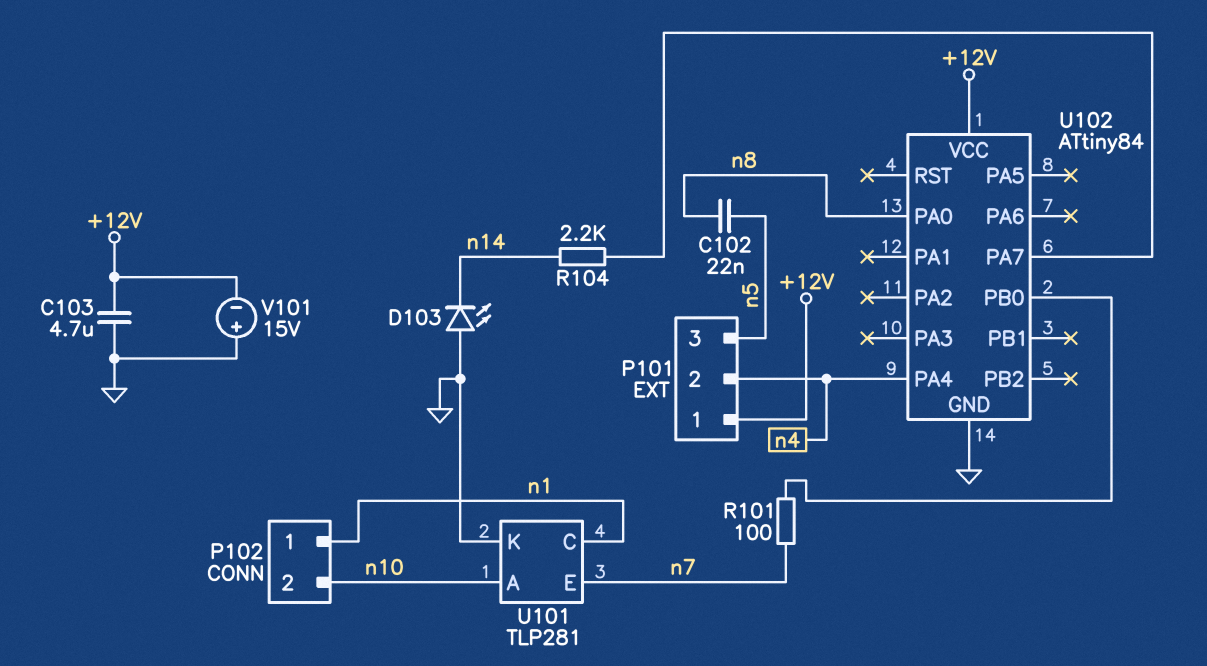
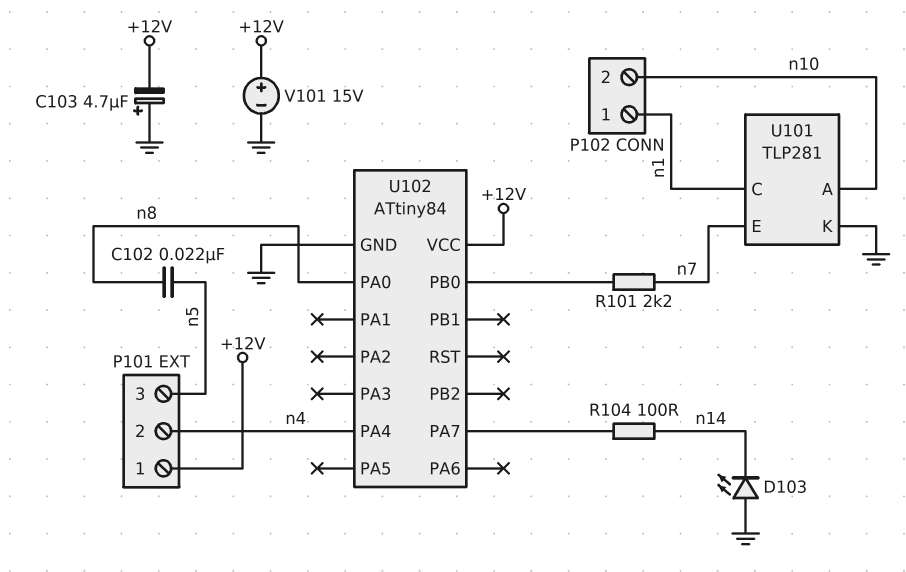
C103: 4.7uF (+12V, GND) -> 4.7uF (plus GND, minus +12V)
R101: 100 (U102/PB0, n7) -> 2.2k (U102/PB0, n7)
R104: 2.2k (U102/PA7, n14) -> 100 (U102/PA7, n14)
V101: 15V (plus GND, minus +12V) -> 15V (plus +12V, minus GND)

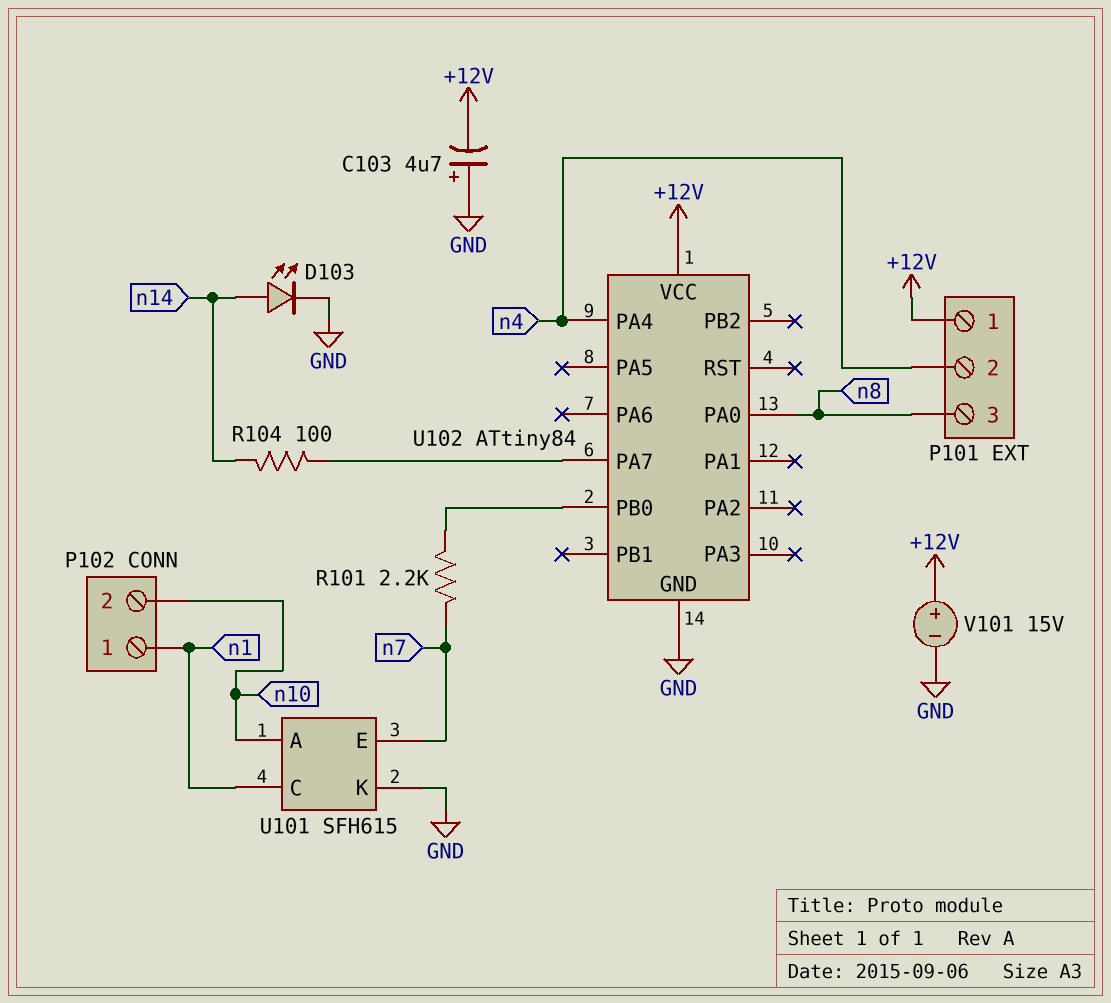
C102: 22nF (n5, n8) -> none
D103: LED (A GND, K n14) -> LED (A n14, K GND)
P101 pin 3: n5 -> n8
U101: TLP281 -> SFH615

